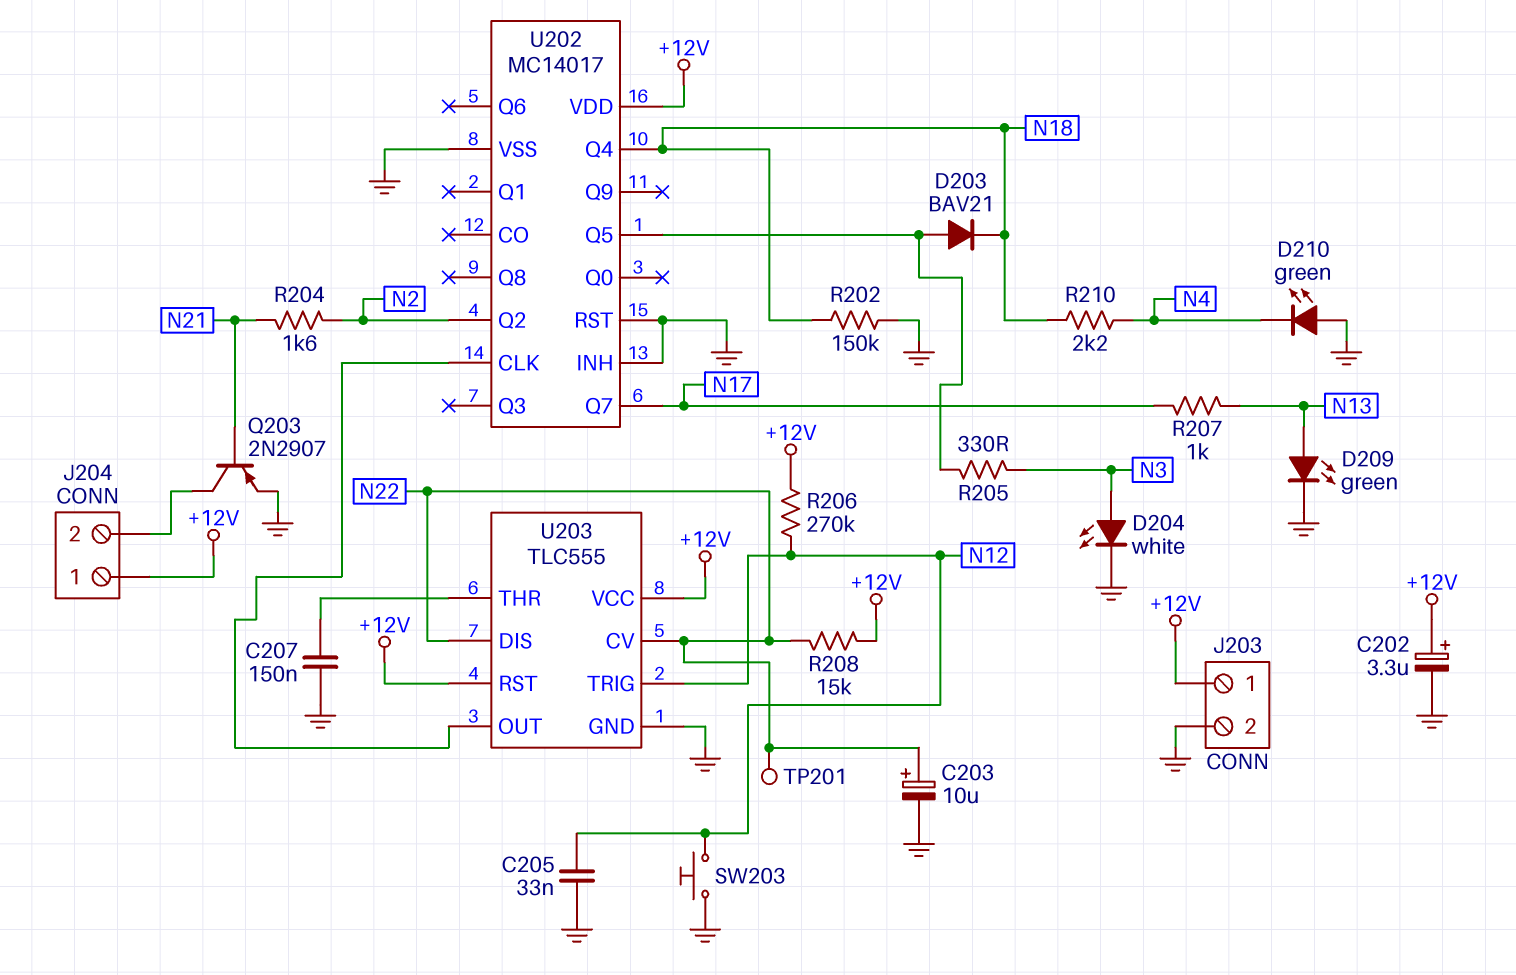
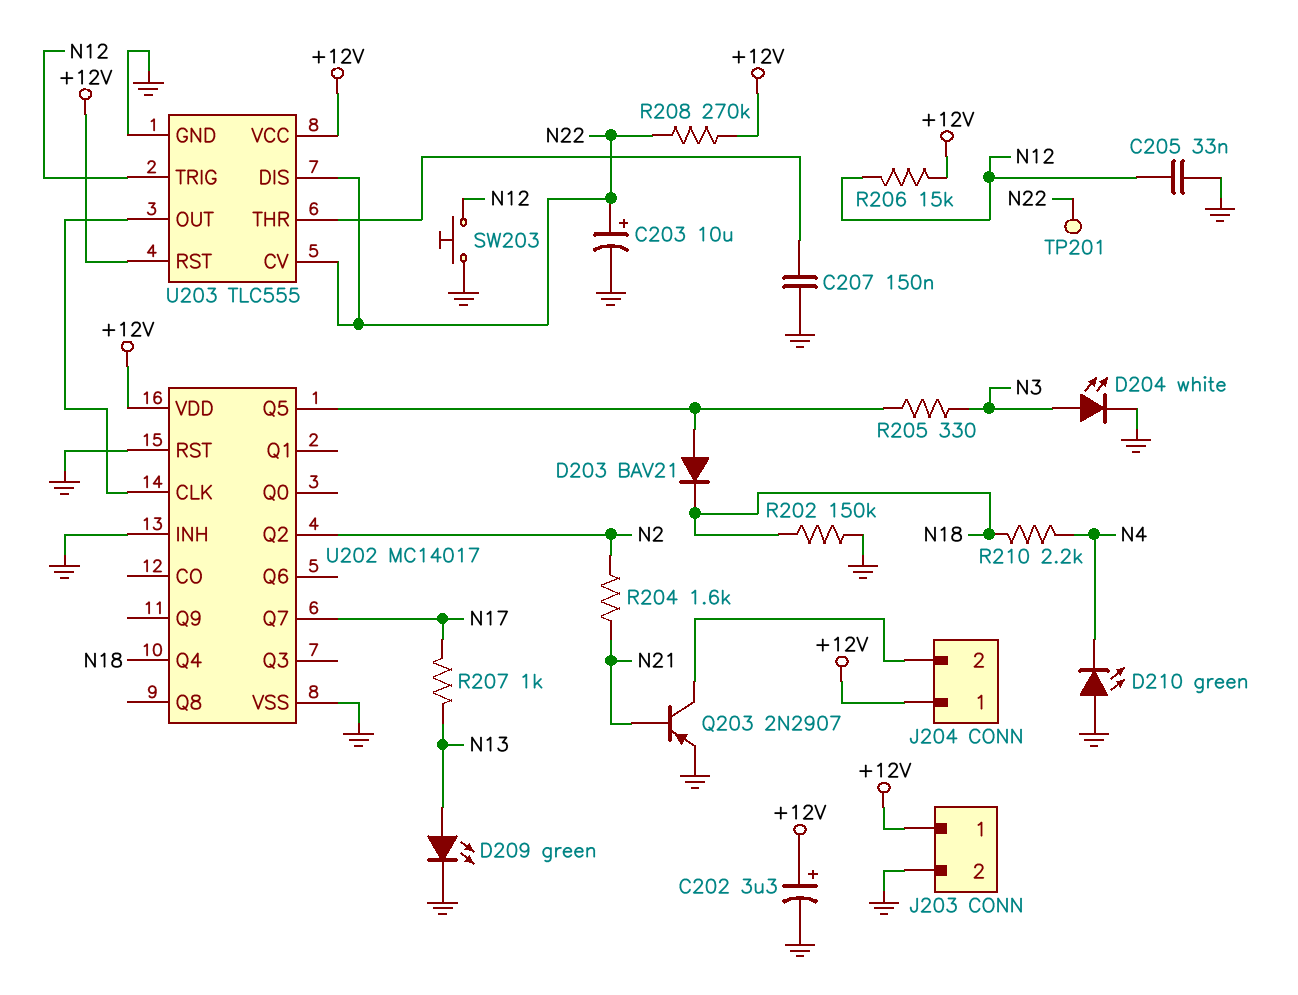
R206: 270k (+12V, N12) -> 15k (+12V, N12)
R208: 15k (+12V, N22) -> 270k (+12V, N22)

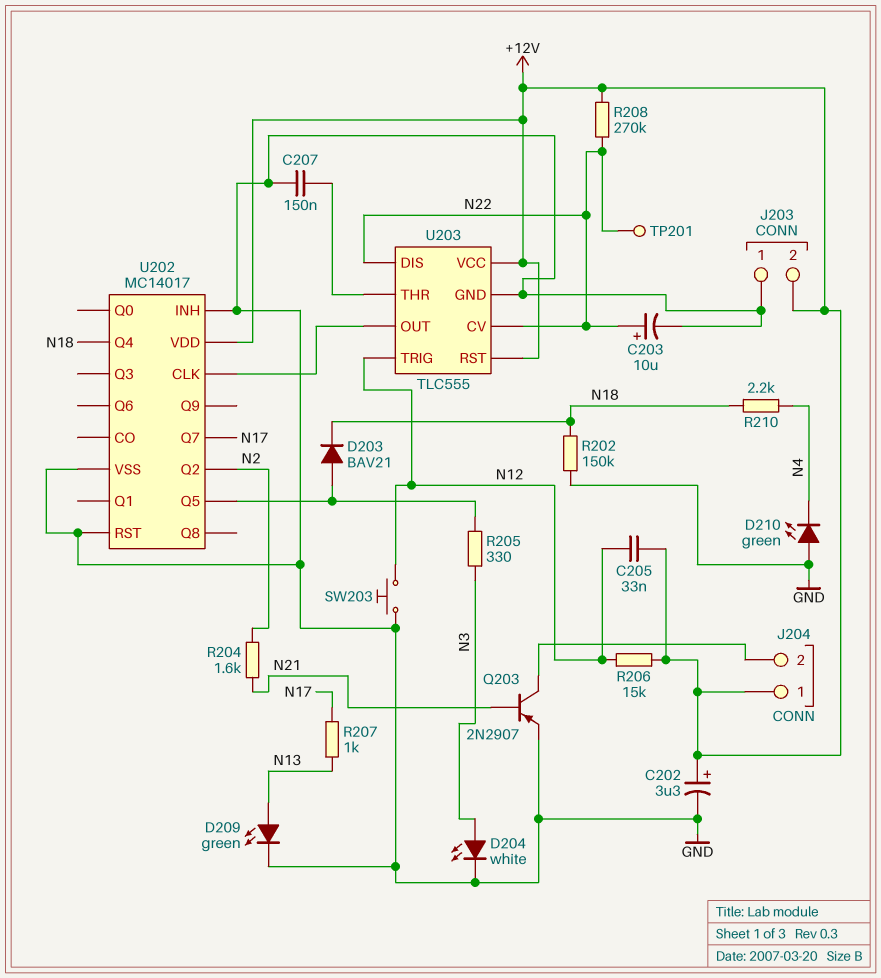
C205: 33nF (GND, N12) -> 33nF (+12V, N12)
J203 pin 1: +12V -> GND
J203 pin 2: GND -> +12V

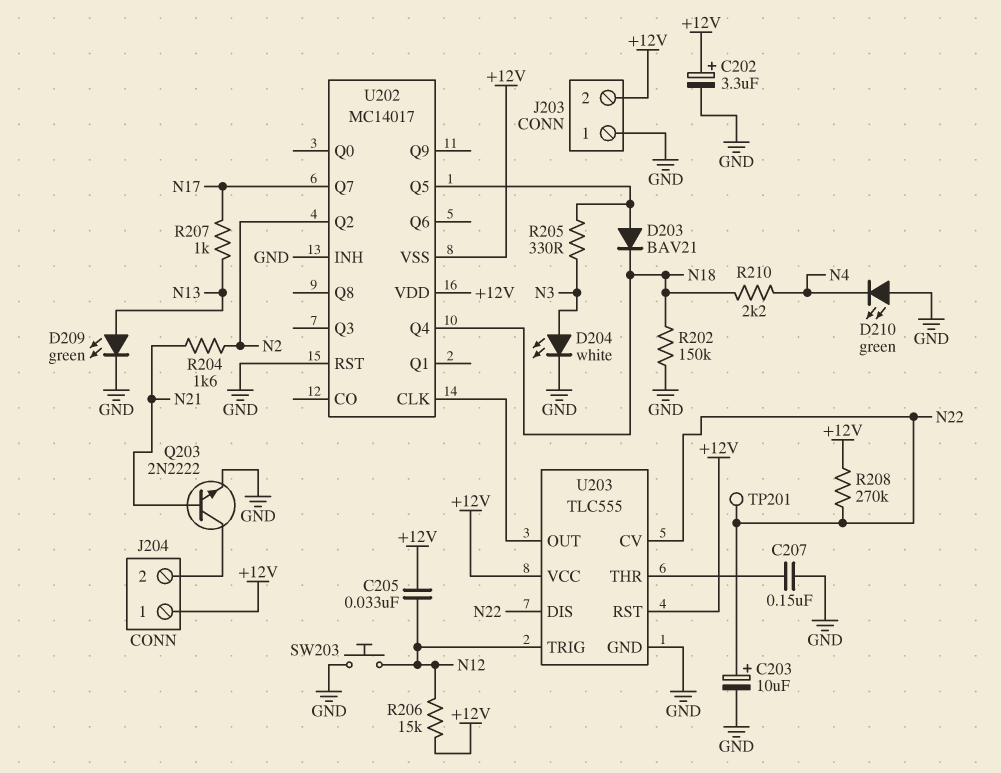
Q203: PNP 2N2907 (B N21, C J204/2, E GND) -> NPN 2N2222 (B N21, C J204/2, E GND)
U202 pin VSS: GND -> +12V

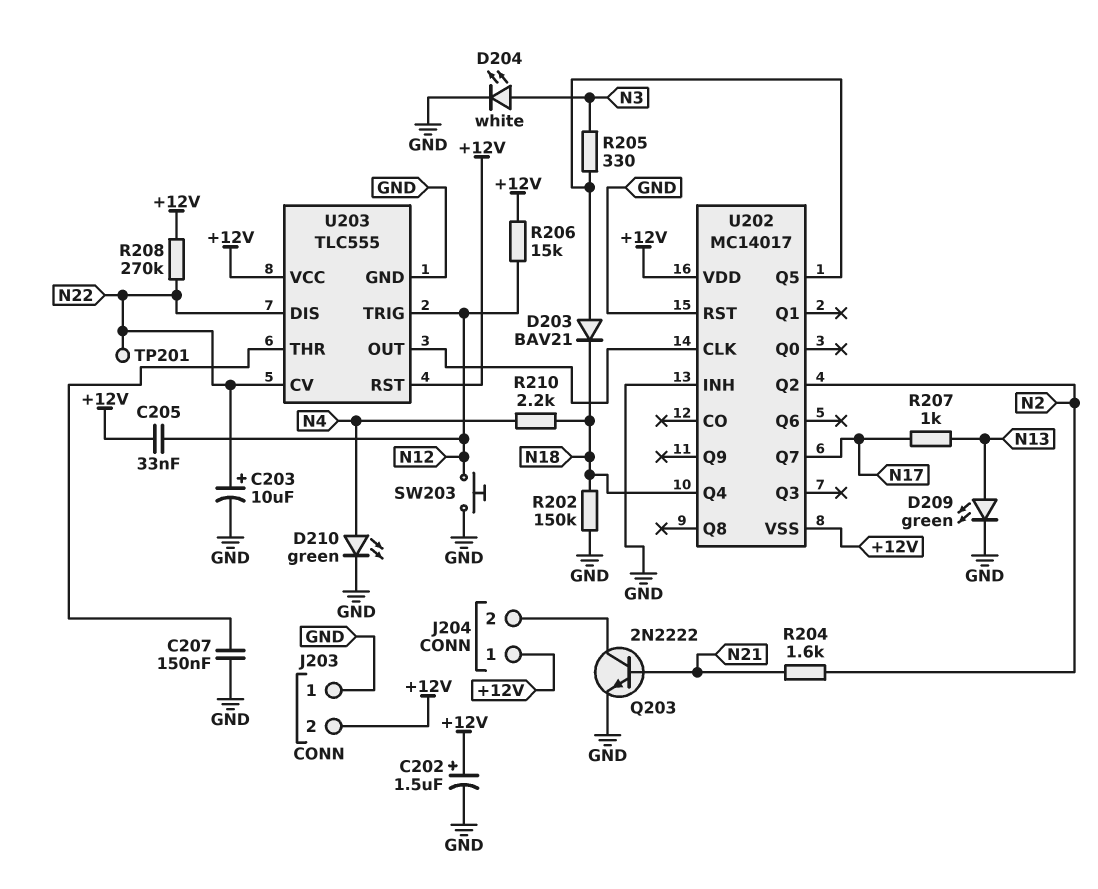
C202: 3.3uF (plus +12V, minus GND) -> 1.5uF (plus +12V, minus GND)
D210: LED green (A GND, K N4) -> LED green (A N4, K GND)

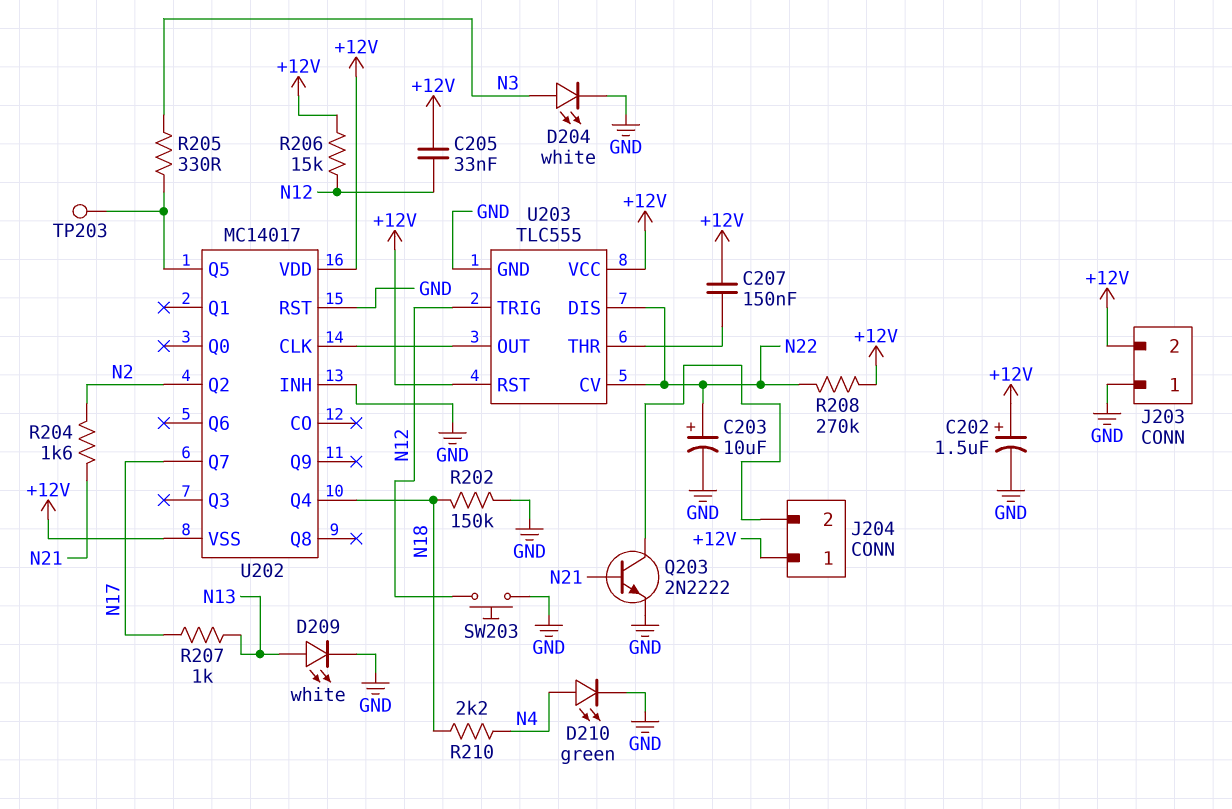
C207: 150nF (GND, U203/THR) -> 150nF (+12V, U203/THR)
D203: diode BAV21 (A U202/Q5, K N18) -> none
D209: LED green (A N13, K GND) -> LED white (A N13, K GND)
TP201: test point (N22) -> none
TP203: none -> test point (U202/Q5)

